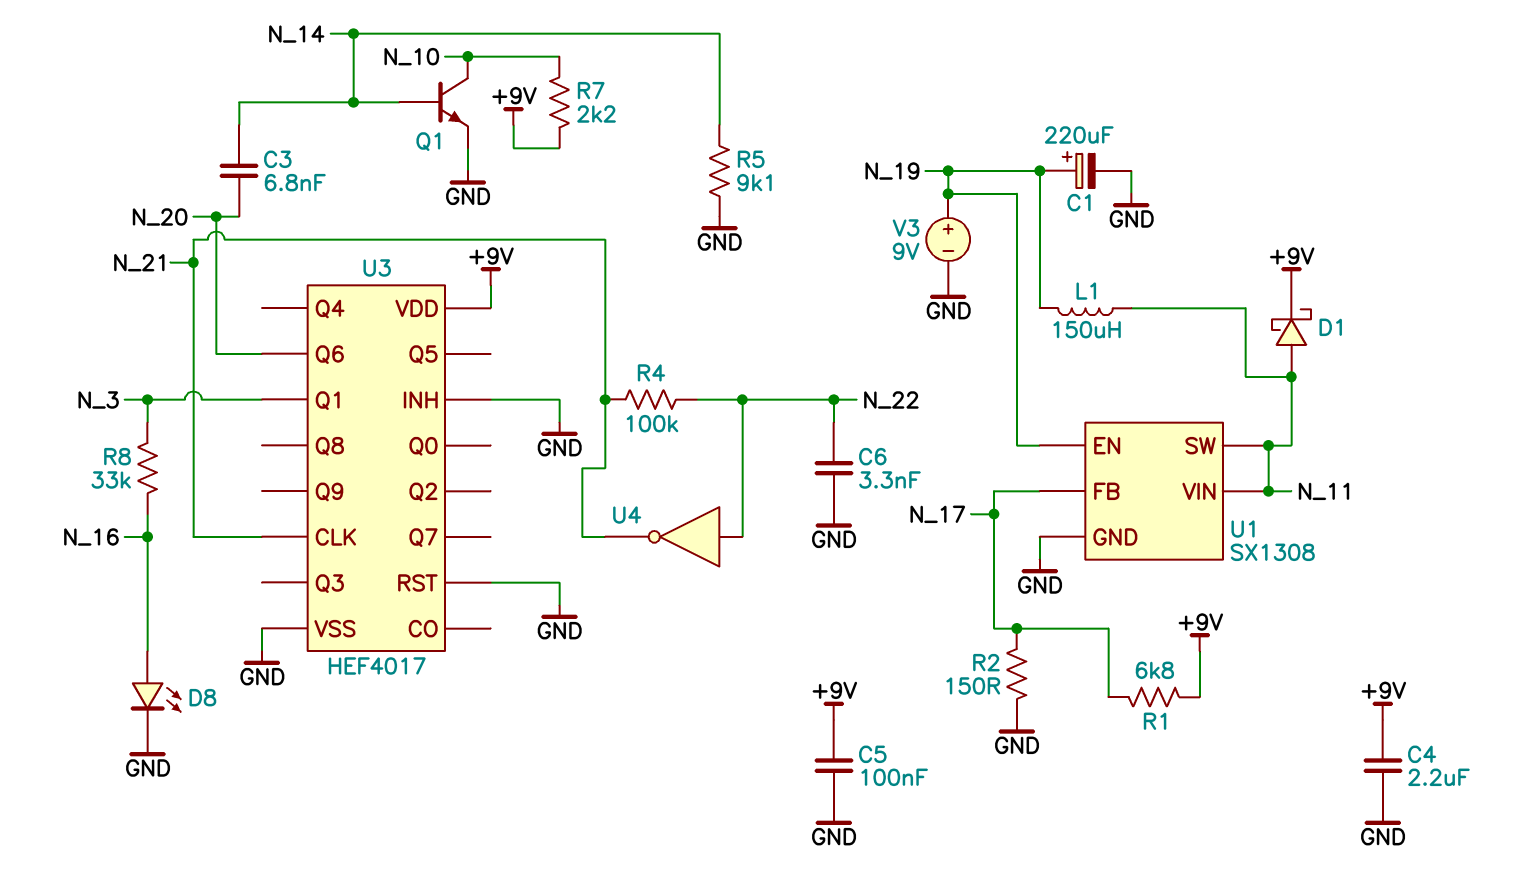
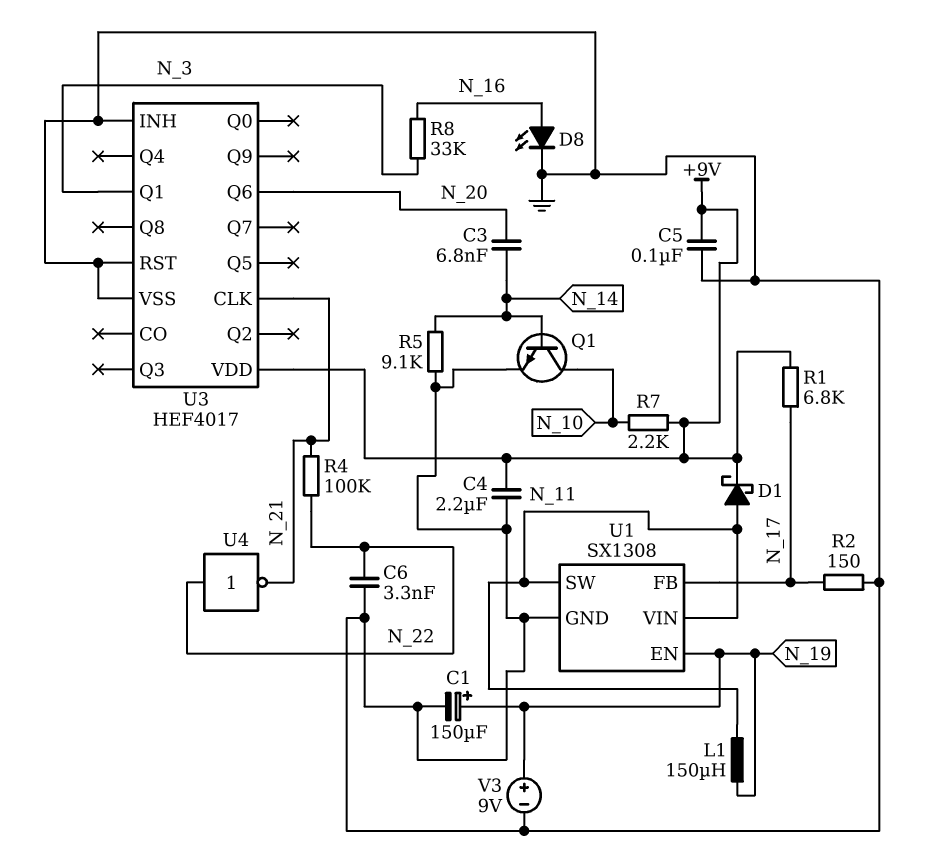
C1: 220uF (plus N_19, minus GND) -> 150uF (plus N_19, minus GND)

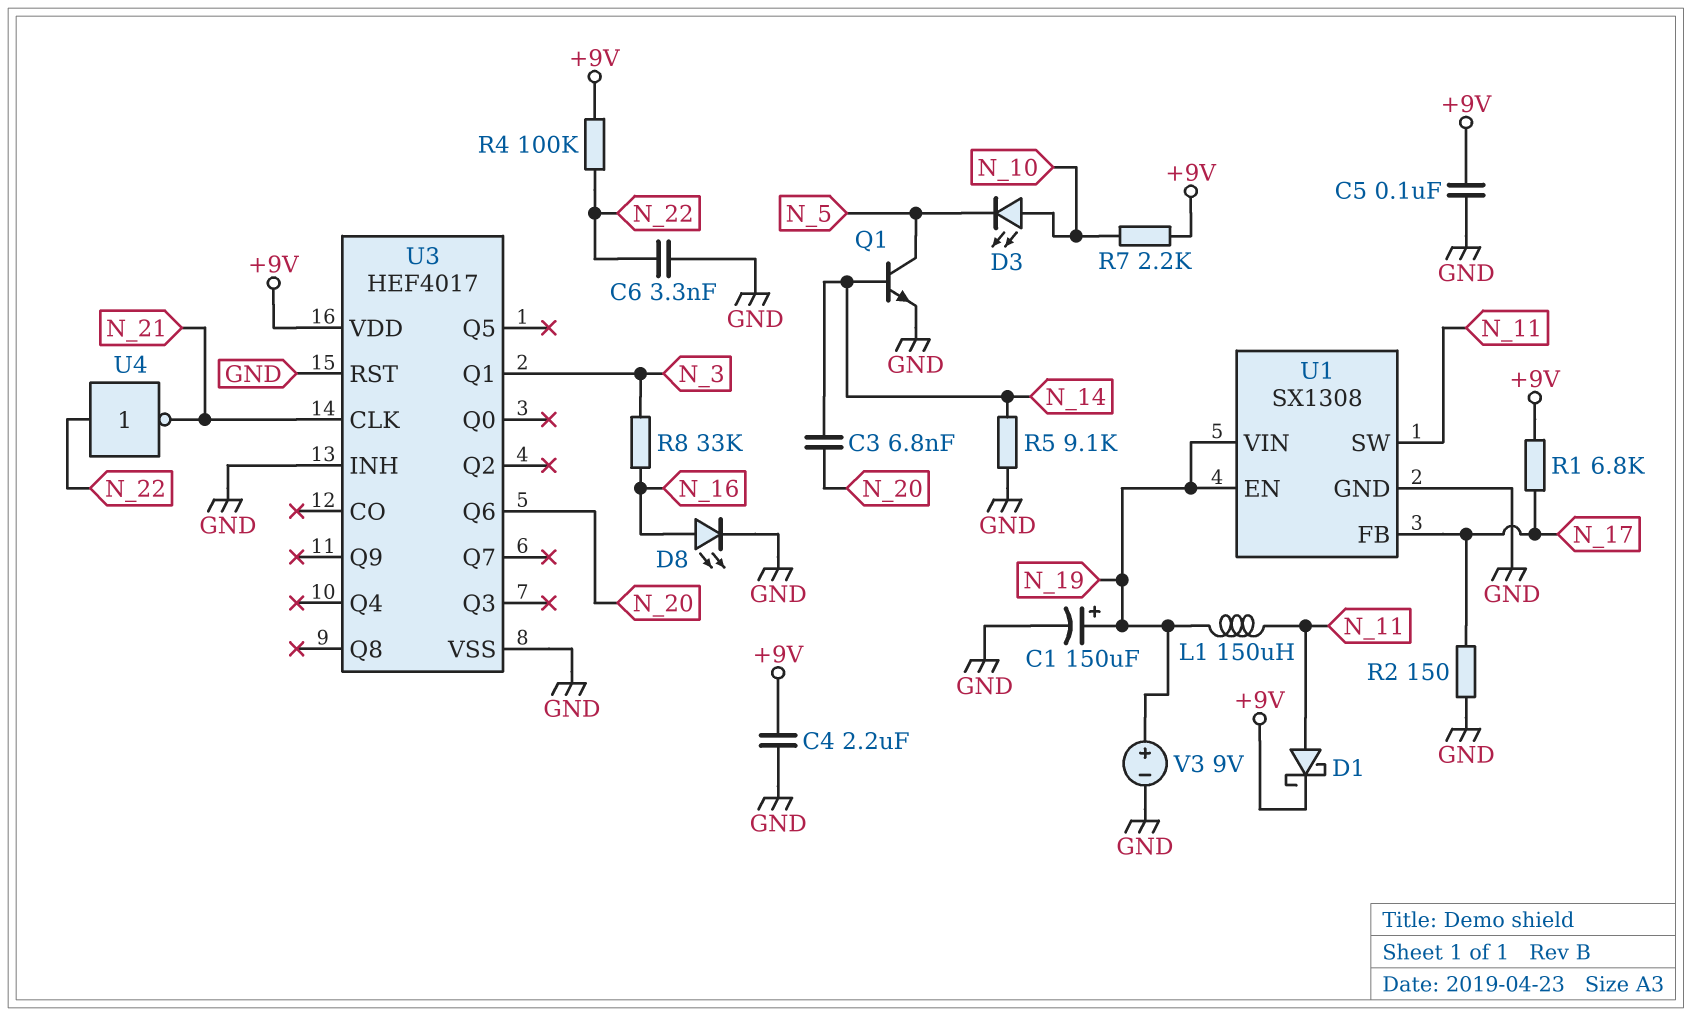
D3: none -> LED (A N_10, K N_5)
Q1: NPN (B N_14, C N_10, E GND) -> NPN (B N_14, C N_5, E GND)
R4: 100k (N_21, N_22) -> 100k (+9V, N_22)
U1 pin VIN: N_11 -> N_19

